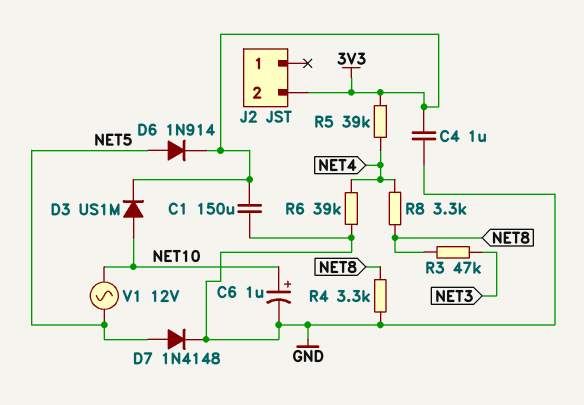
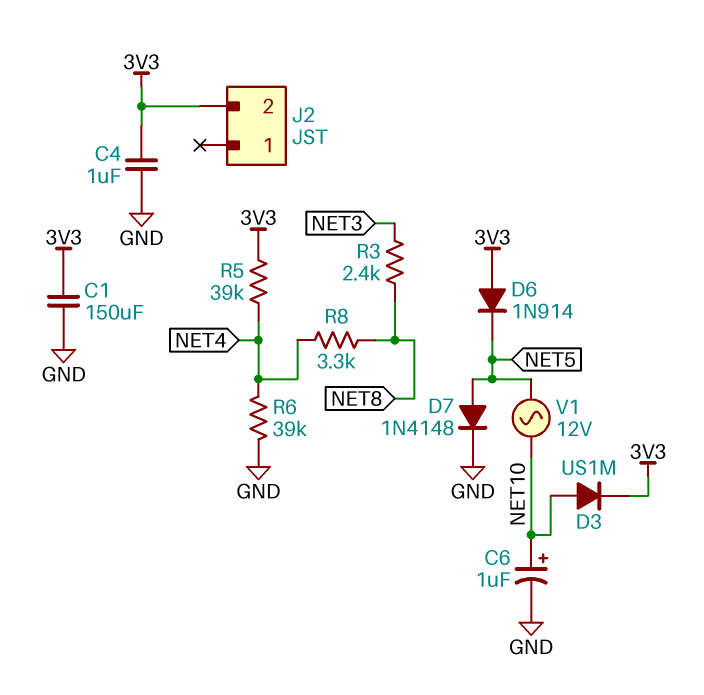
D6: diode 1N914 (A NET5, K 3V3) -> diode 1N914 (A 3V3, K NET5)
R3: 47k (NET3, NET8) -> 2.4k (NET3, NET8)
R4: 3.3k (GND, NET8) -> none

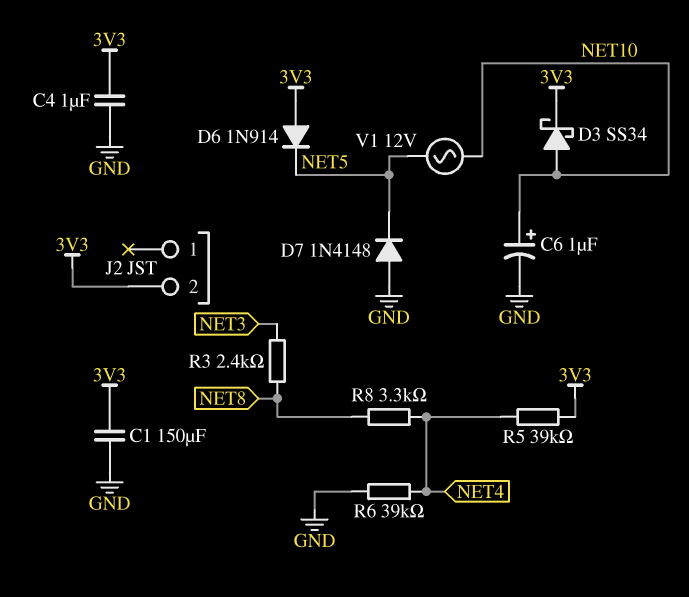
D3: diode US1M (A NET10, K 3V3) -> schottky SS34 (A NET10, K 3V3)
D7: diode 1N4148 (A NET5, K GND) -> diode 1N4148 (A GND, K NET5)

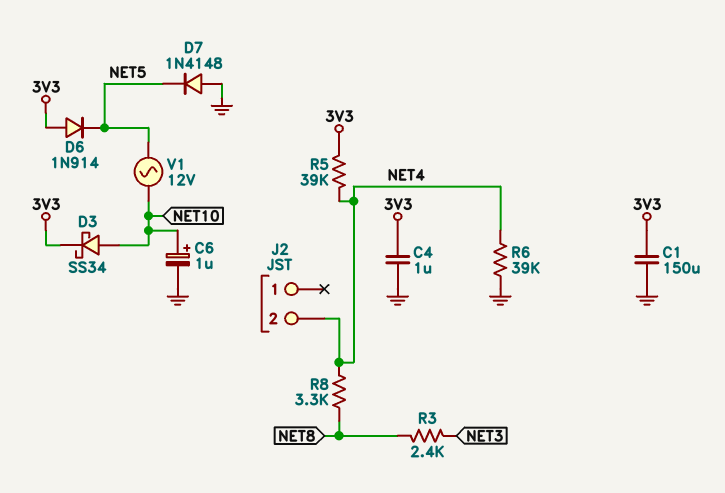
J2 pin 2: 3V3 -> NET4

